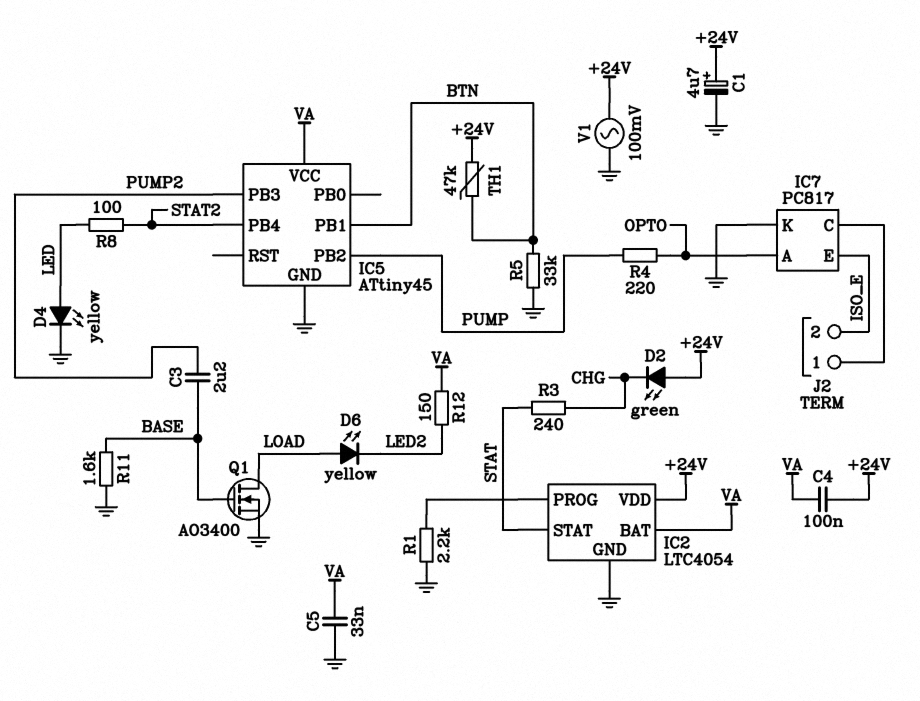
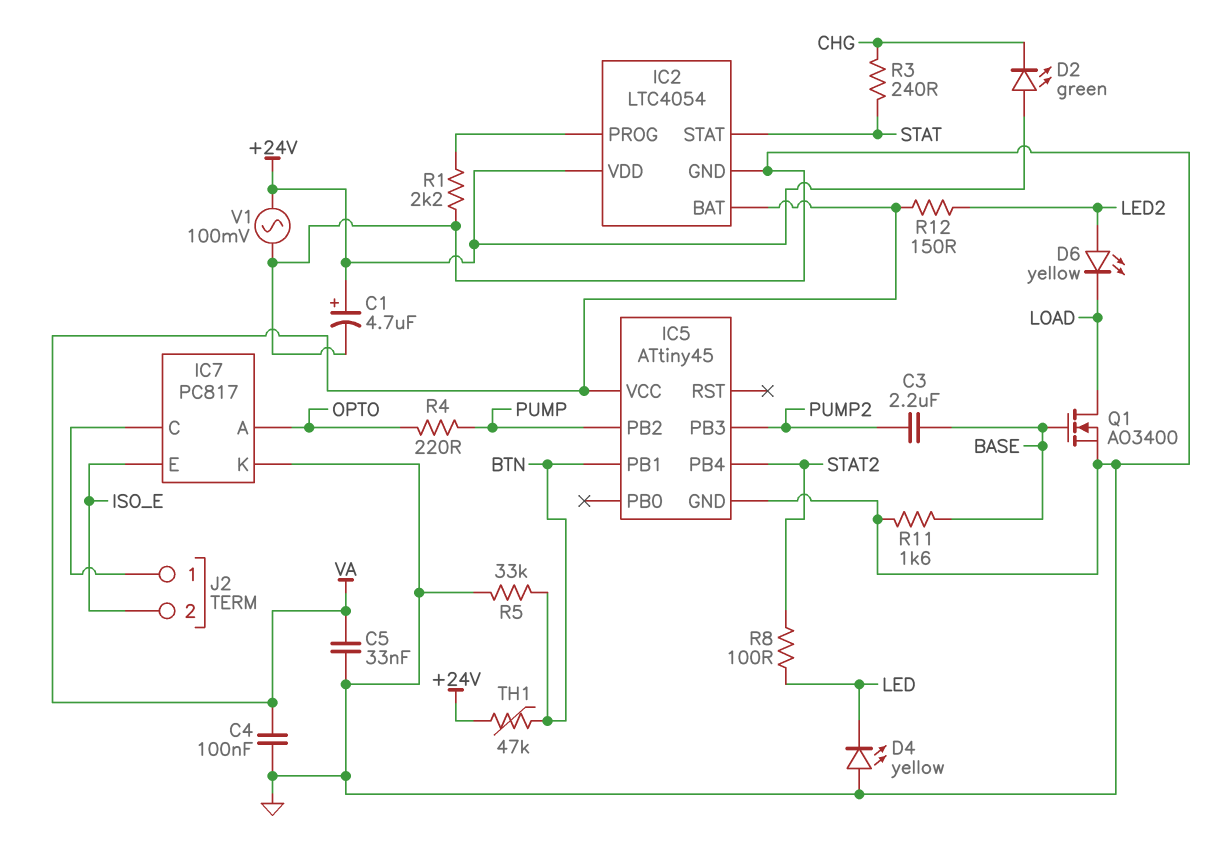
C4: 100nF (+24V, VA) -> 100nF (GND, VA)
D4: LED yellow (A LED, K GND) -> LED yellow (A GND, K LED)
D6: LED yellow (A LOAD, K LED2) -> LED yellow (A LED2, K LOAD)

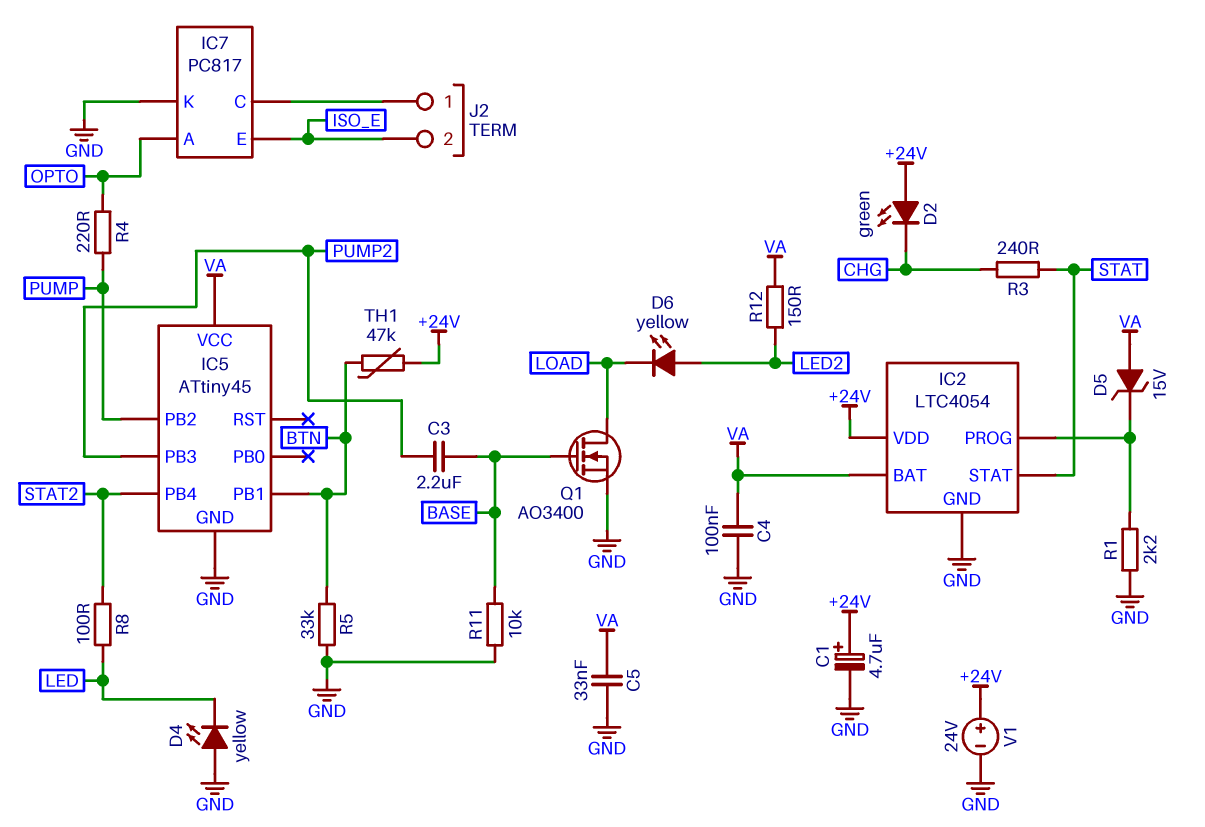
D5: none -> zener 15V (A VA, K IC2/PROG)
R11: 1.6k (BASE, GND) -> 10k (BASE, GND)
V1: AC 100mV (+24V, GND) -> 24V (plus +24V, minus GND)

